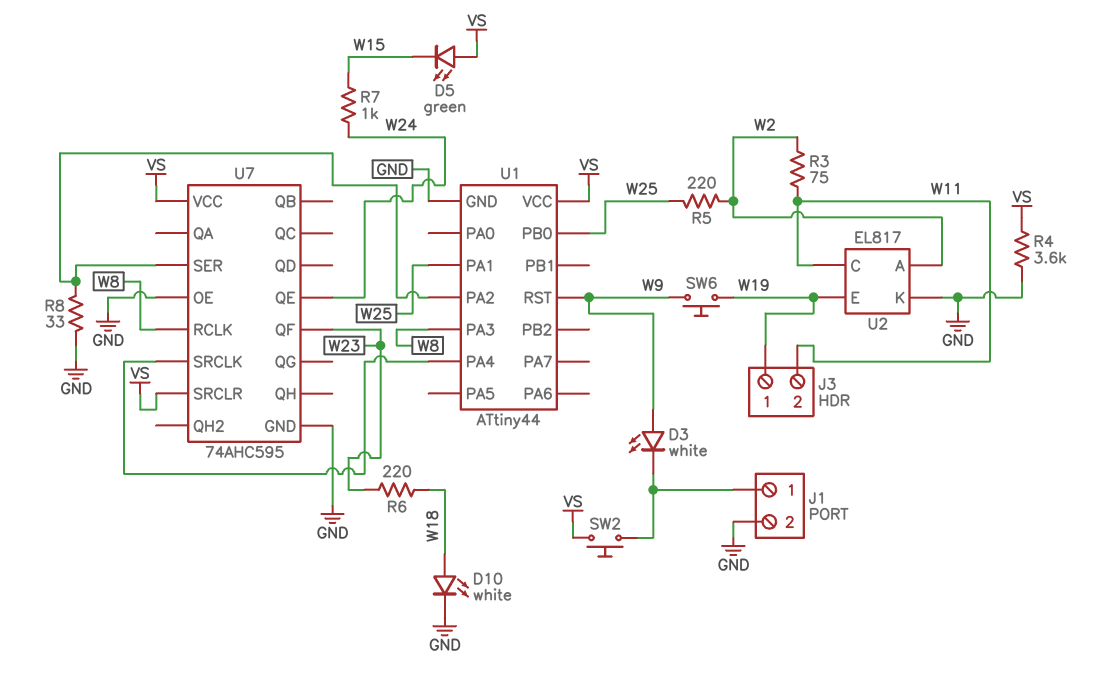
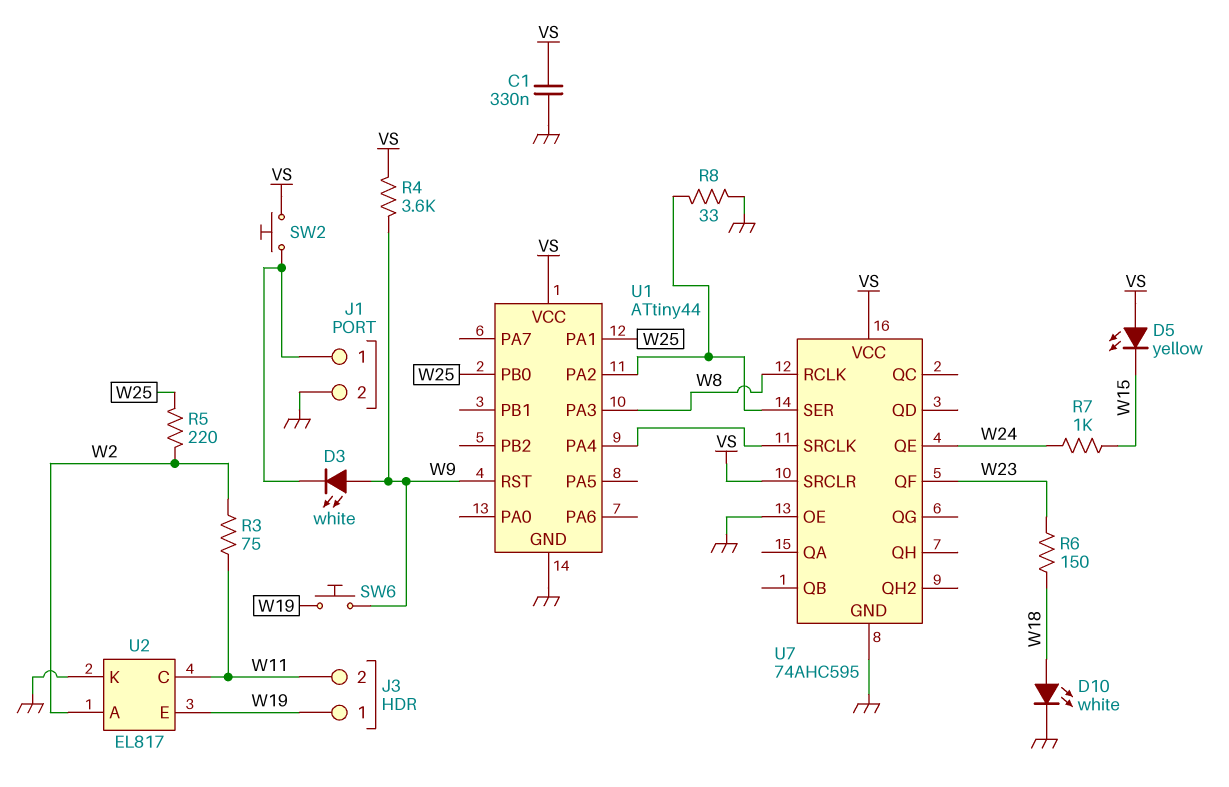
C1: none -> 330nF (GND, VS)
D5: LED green (A VS, K W15) -> LED yellow (A VS, K W15)
R4: 3.6k (GND, VS) -> 3.6k (VS, W9)
R6: 220 (W18, W23) -> 150 (W18, W23)

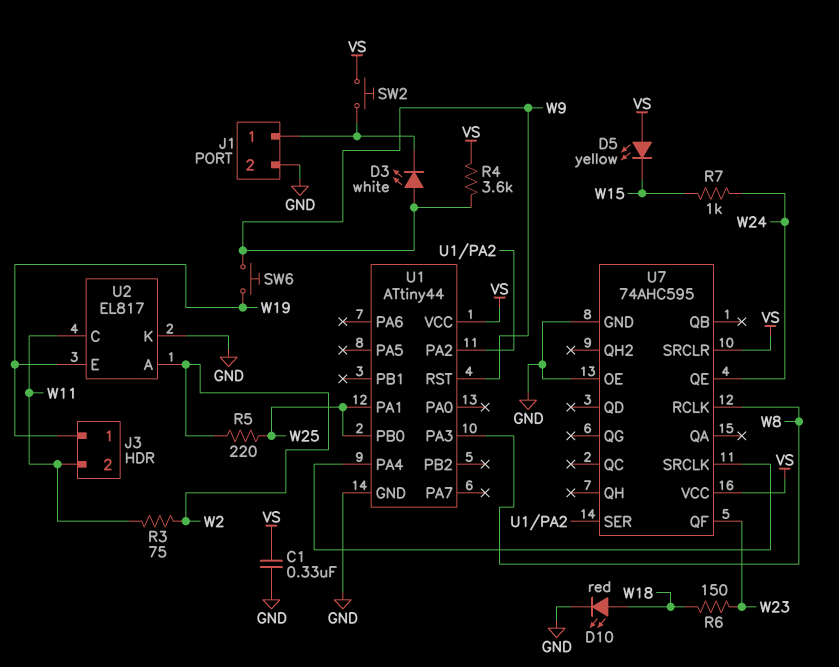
D10: LED white (A W18, K GND) -> LED red (A W18, K GND)
R8: 33 (GND, U1/PA2) -> none

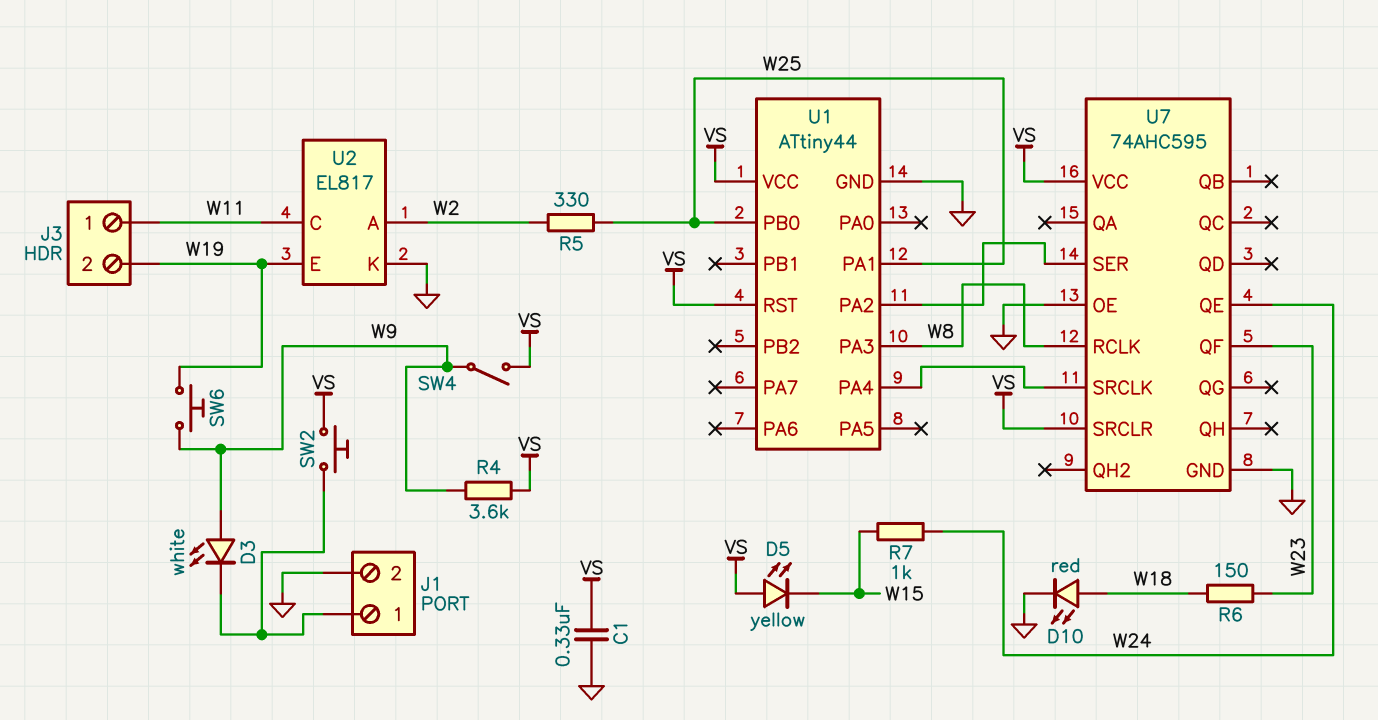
J3 pin 1: W19 -> W11
J3 pin 2: W11 -> W19
R3: 75 (W2, W11) -> none
R5: 220 (W2, W25) -> 330 (W2, W25)
SW4: none -> switch (VS, W9)
U1 pin RST: W9 -> VS

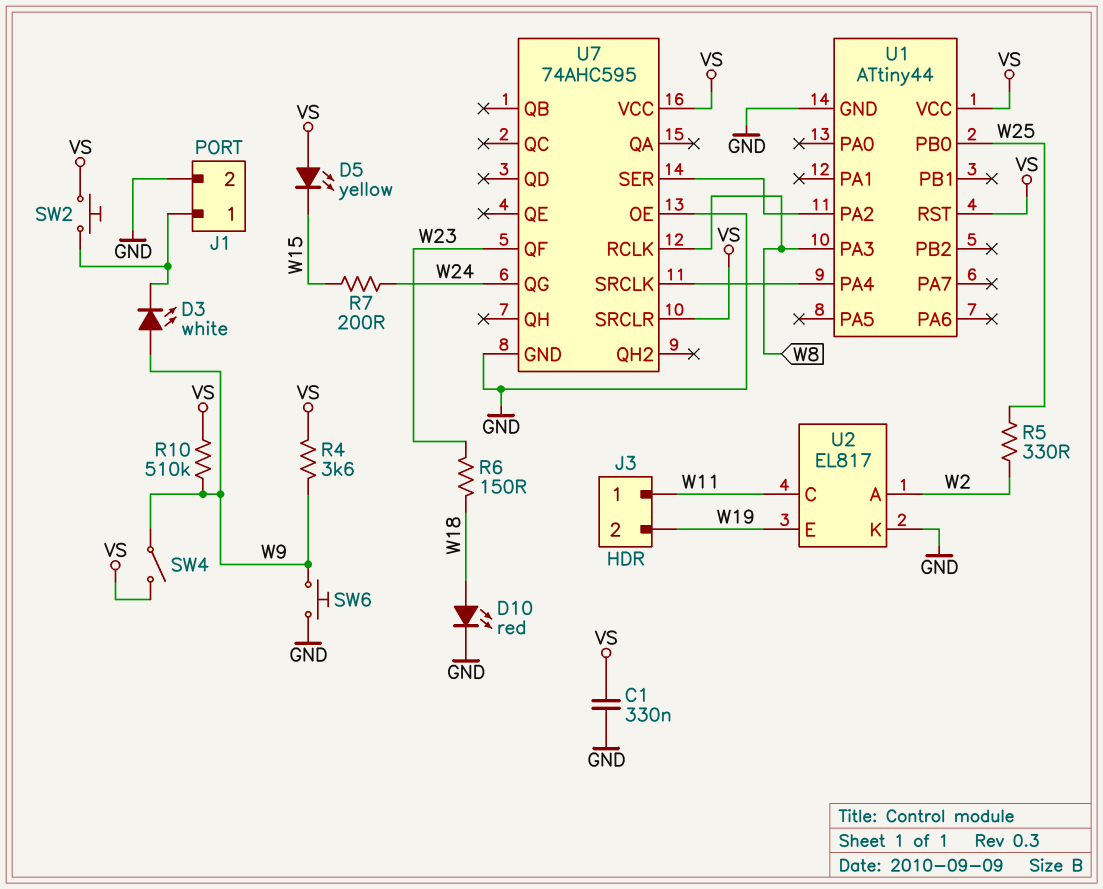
R7: 1k (W15, W24) -> 200 (W15, W24)
R10: none -> 510k (VS, W9)
SW6: button (W9, W19) -> button (GND, W9)
U1 pin PA1: W25 -> none
U7 pin QE: W24 -> none
U7 pin QG: none -> W24

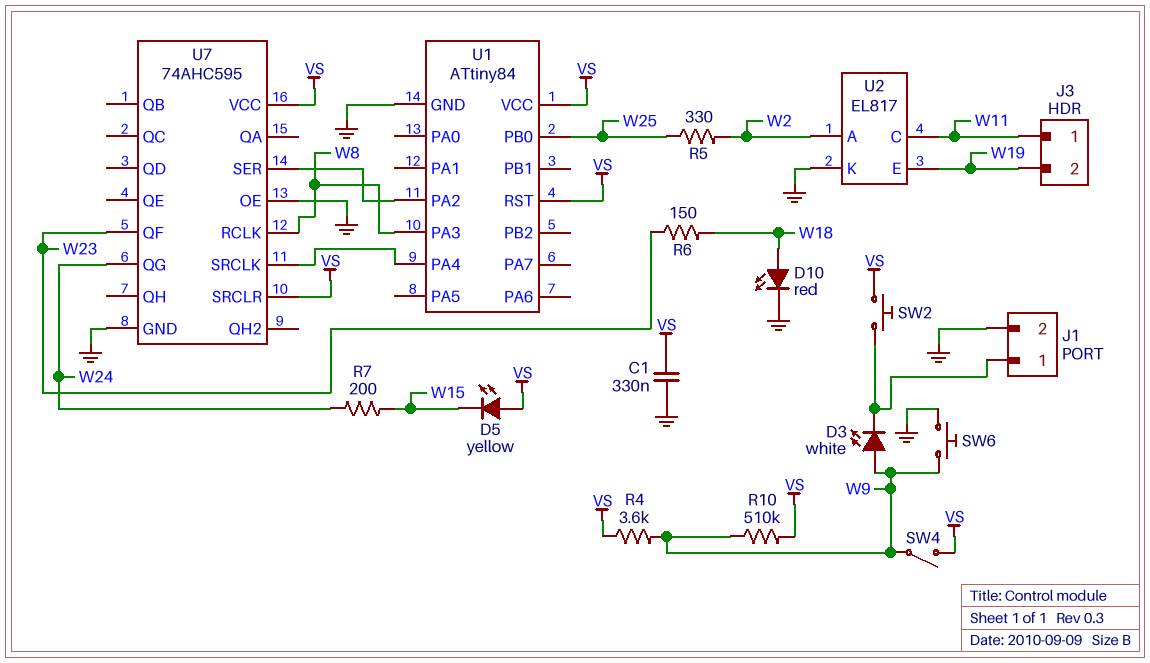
U1: ATtiny44 -> ATtiny84

